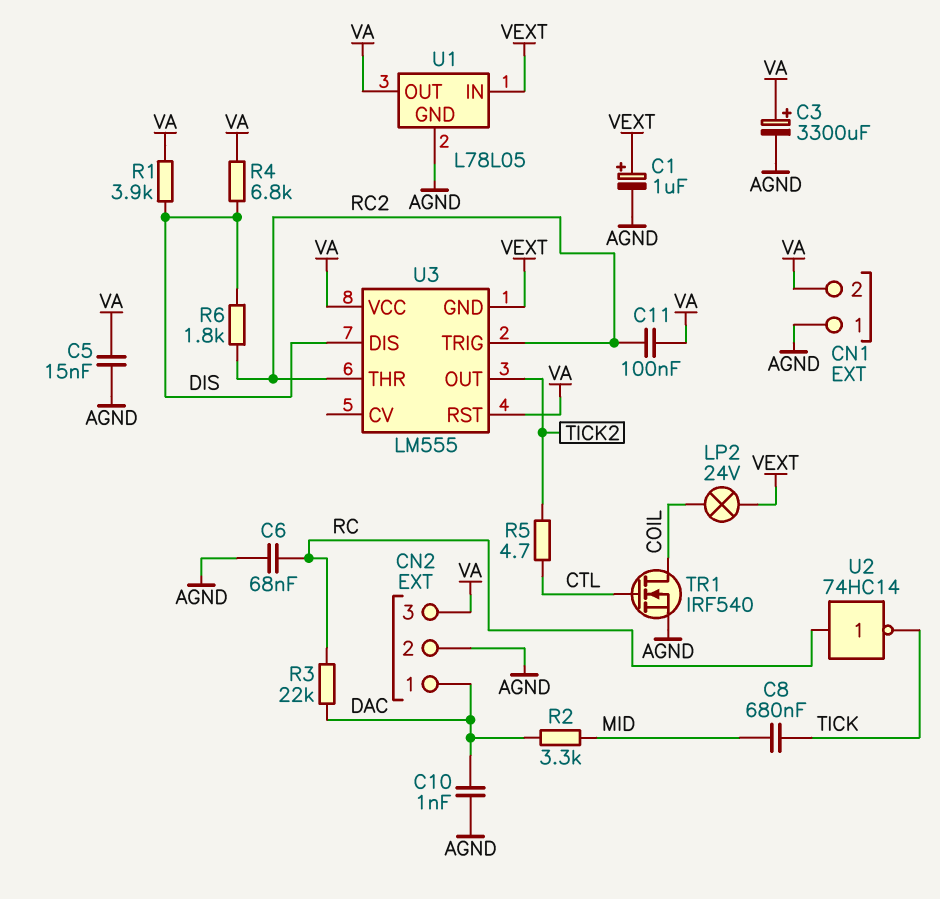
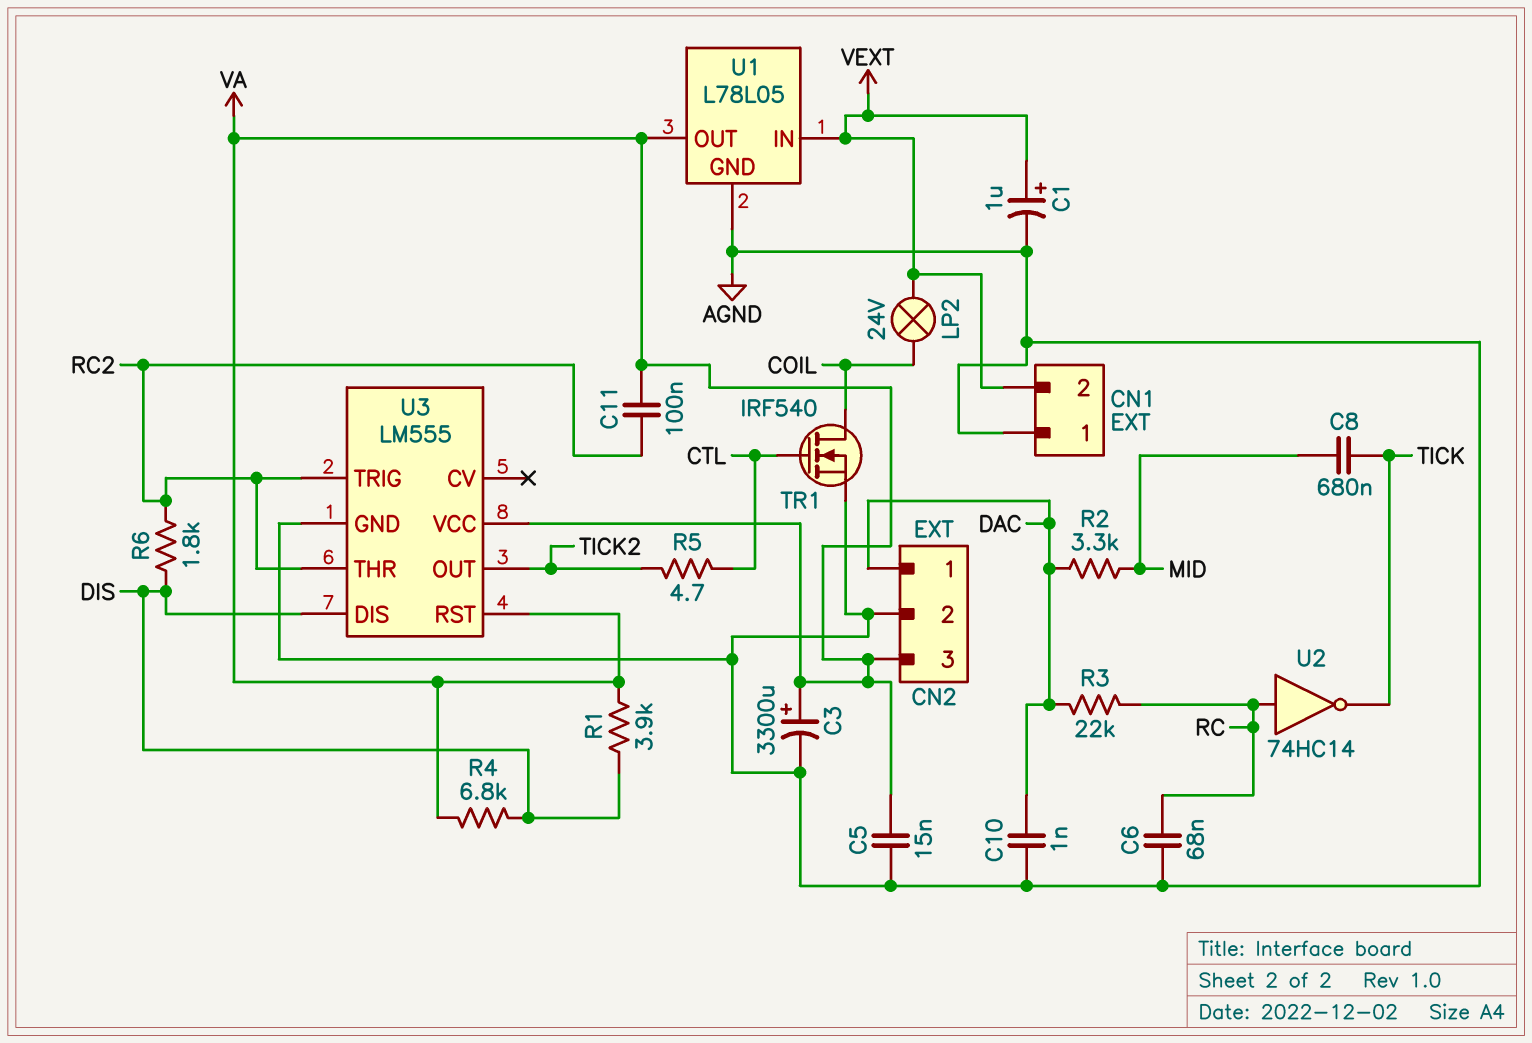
CN1 pin 2: VA -> VEXT
U3 pin GND: VEXT -> AGND

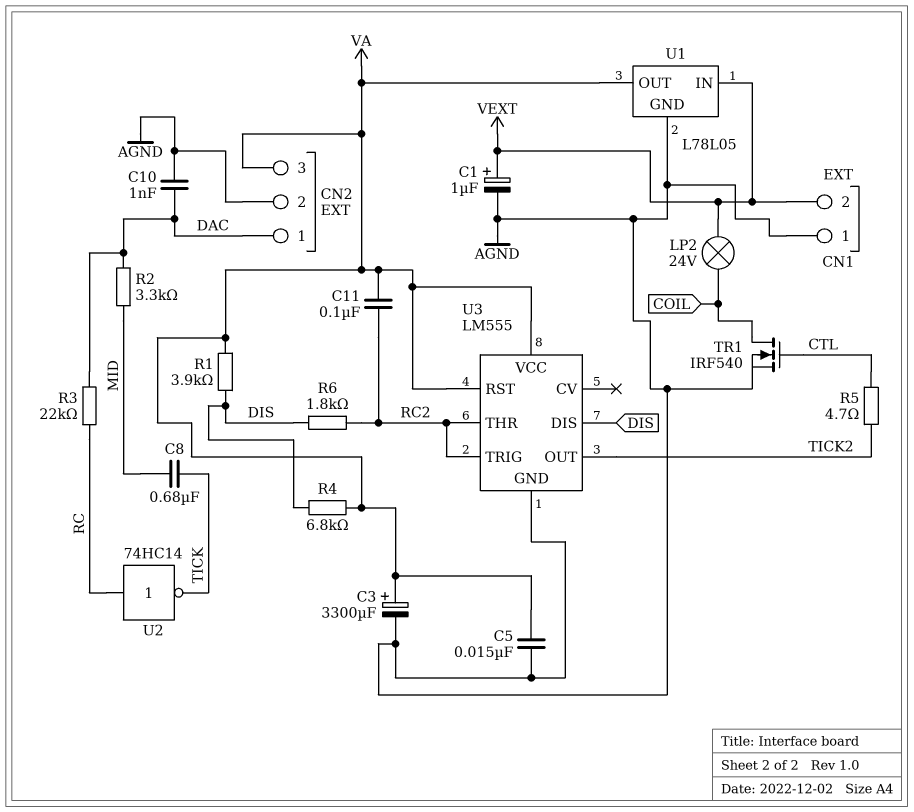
C6: 68nF (AGND, RC) -> none

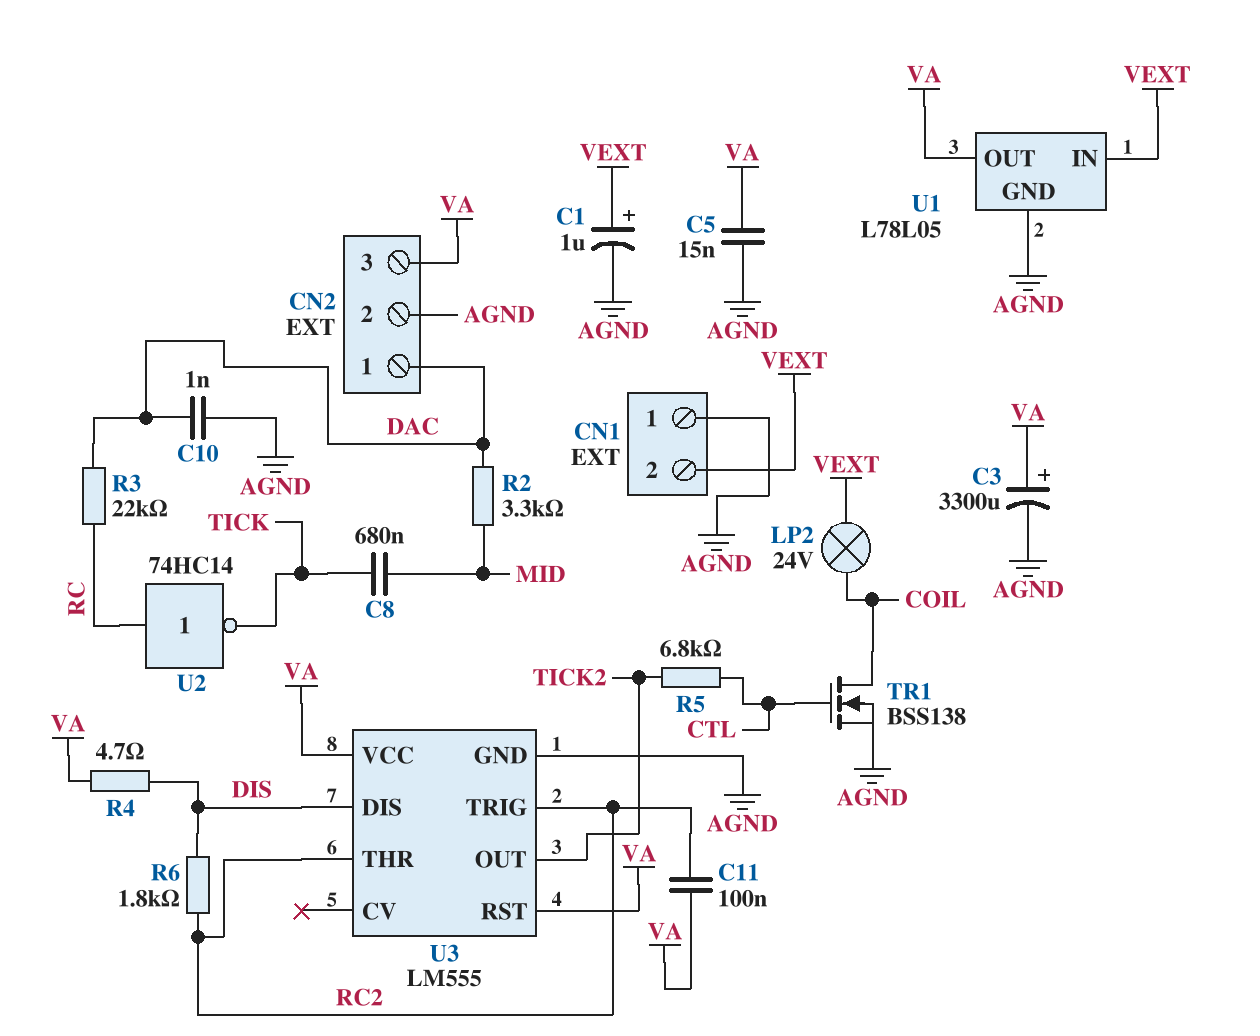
R1: 3.9k (DIS, VA) -> none
R4: 6.8k (DIS, VA) -> 4.7 (DIS, VA)
R5: 4.7 (CTL, TICK2) -> 6.8k (CTL, TICK2)
TR1: NMOS IRF540 (G CTL, D COIL, S AGND) -> NMOS BSS138 (G CTL, D COIL, S AGND)

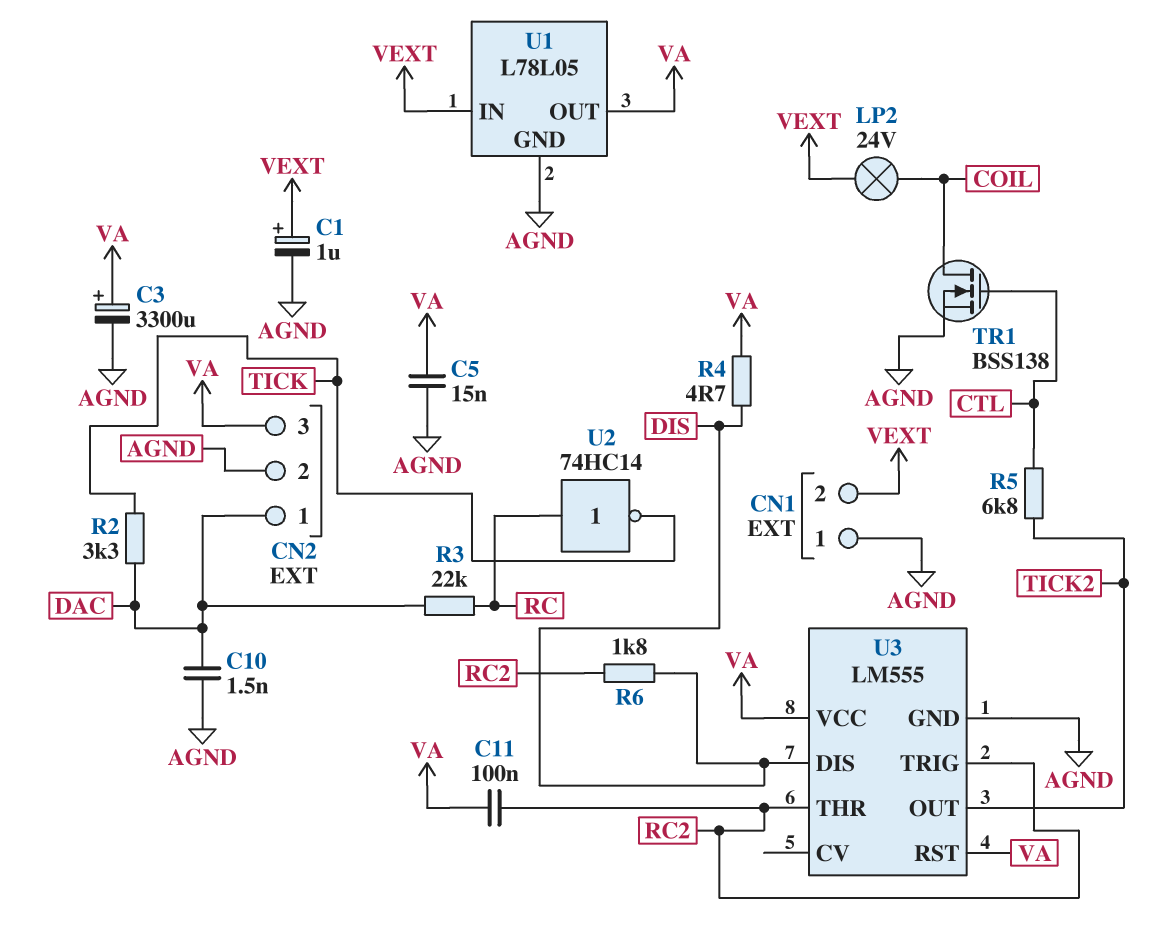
C8: 680nF (MID, TICK) -> none
C10: 1nF (AGND, DAC) -> 1.5nF (AGND, DAC)
R2: 3.3k (DAC, MID) -> 3.3k (DAC, TICK)

